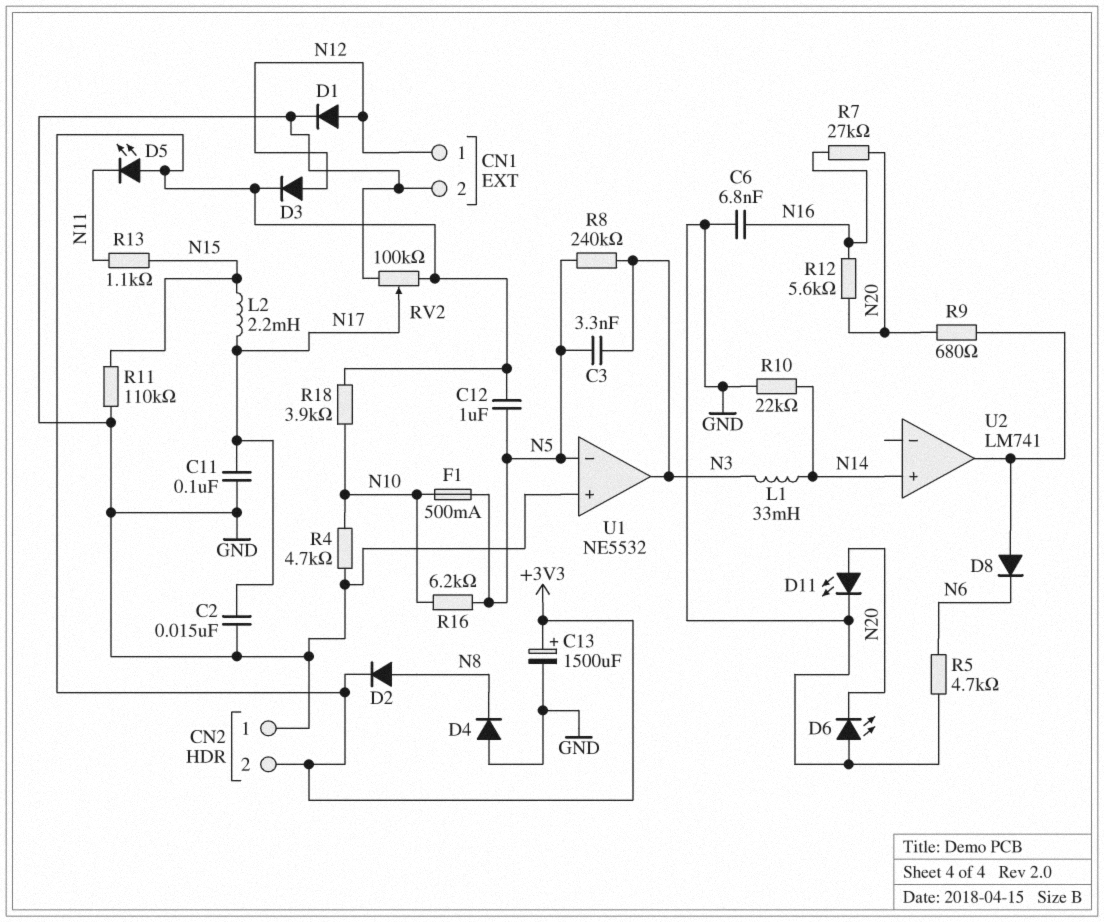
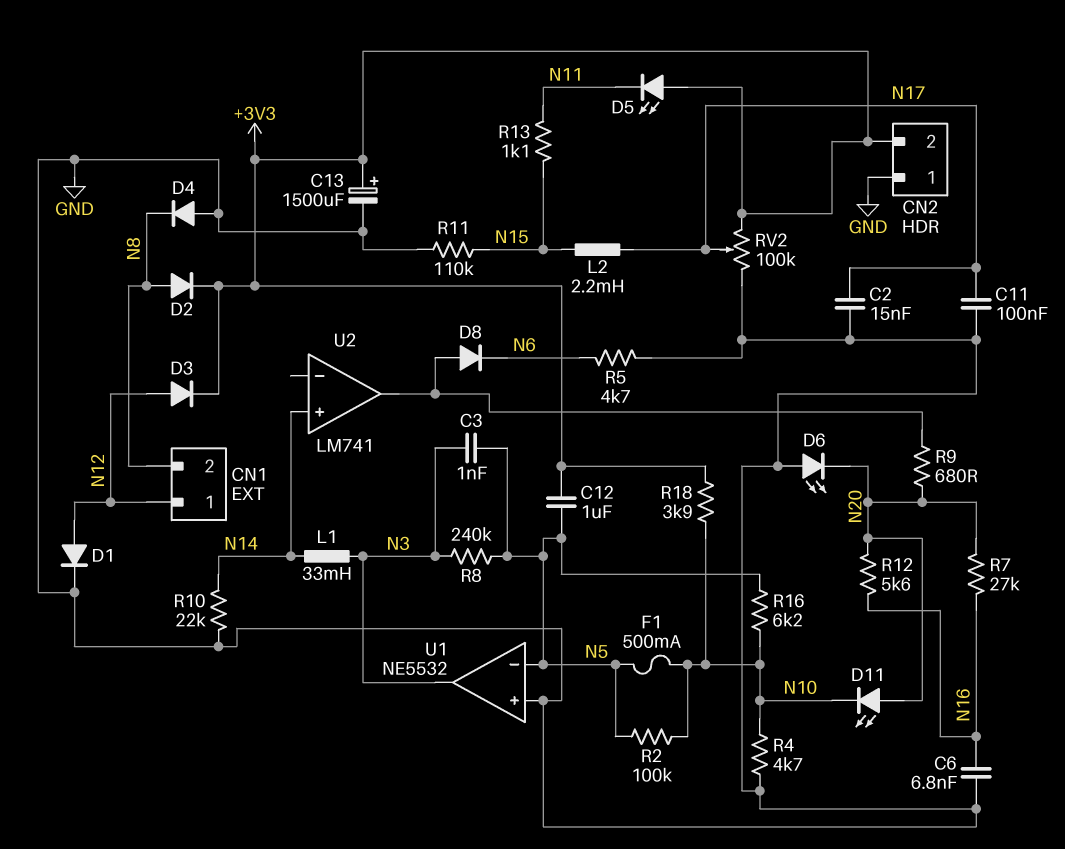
C3: 3.3nF (N3, N5) -> 1nF (N3, N5)
CN1 pin 2: GND -> N8
D11: LED (A N20, K GND) -> LED (A N20, K N10)
R2: none -> 100k (N5, N10)

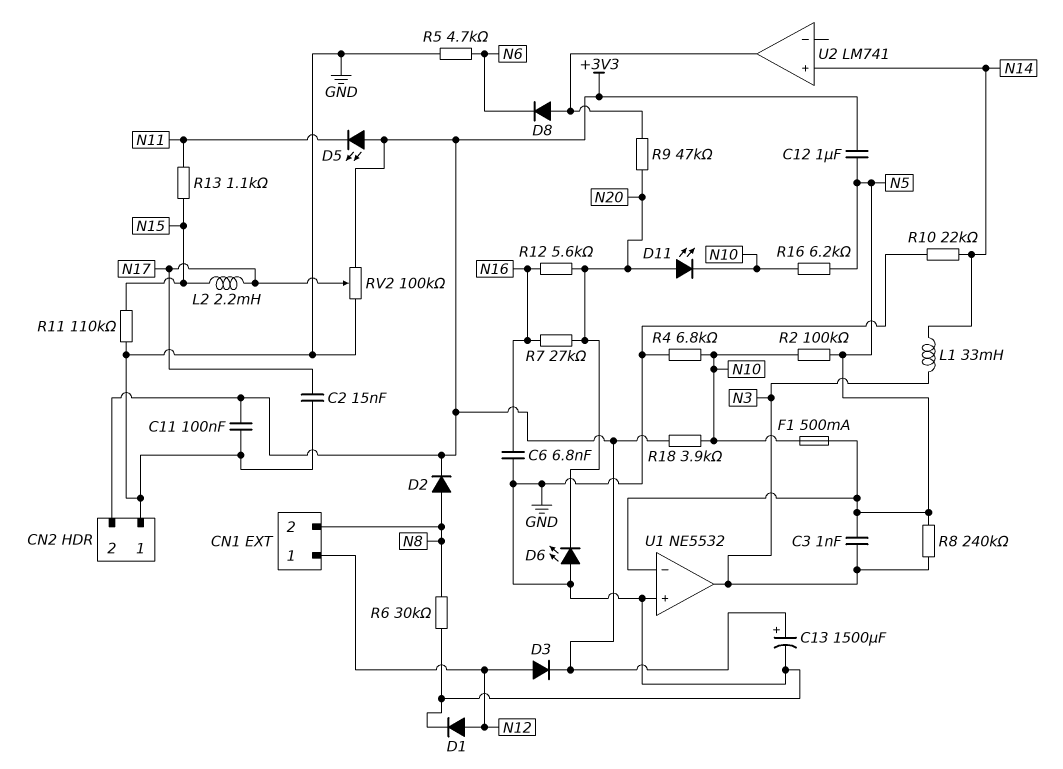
C11: 100nF (GND, N17) -> 100nF (+3V3, GND)
D4: diode (A GND, K N8) -> none
R4: 4.7k (GND, N10) -> 6.8k (GND, N10)
R6: none -> 30k (GND, N8)
R9: 680 (N20, U2/out) -> 47k (N20, U2/out)

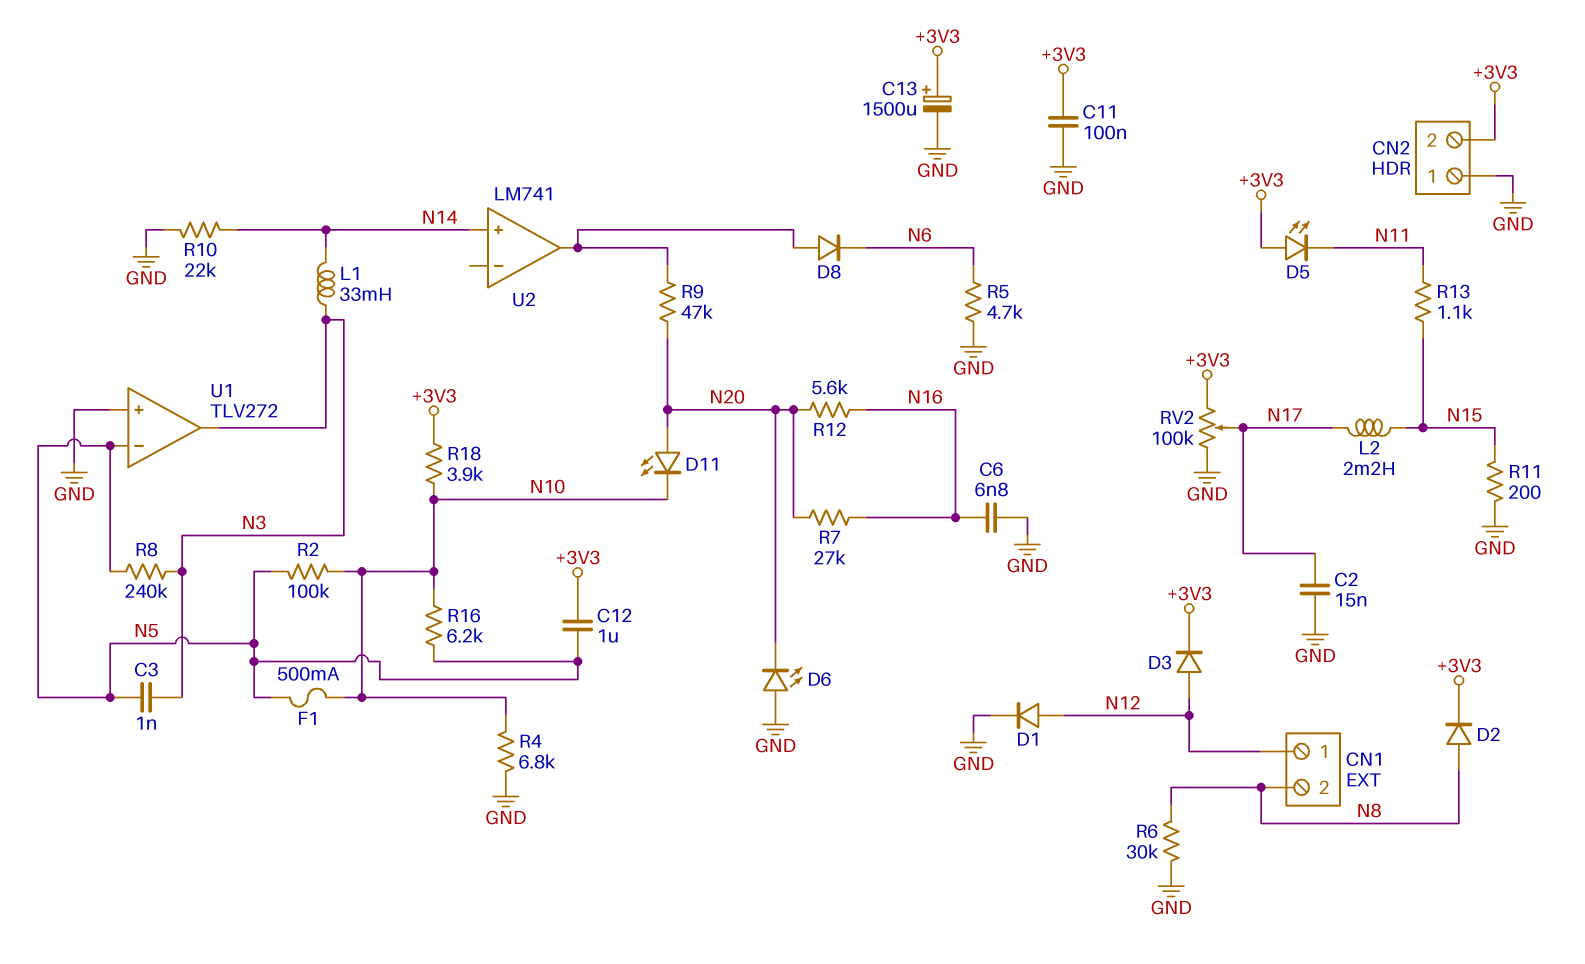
R11: 110k (GND, N15) -> 200 (GND, N15)
U1: NE5532 -> TLV272

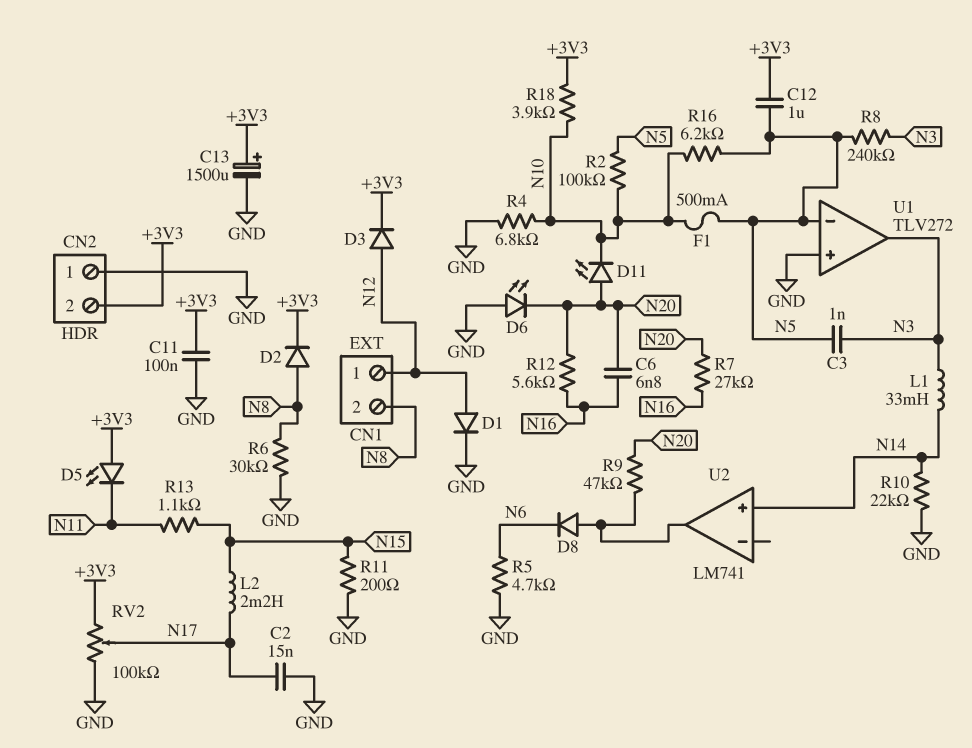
C6: 6.8nF (GND, N16) -> 6.8nF (N16, N20)

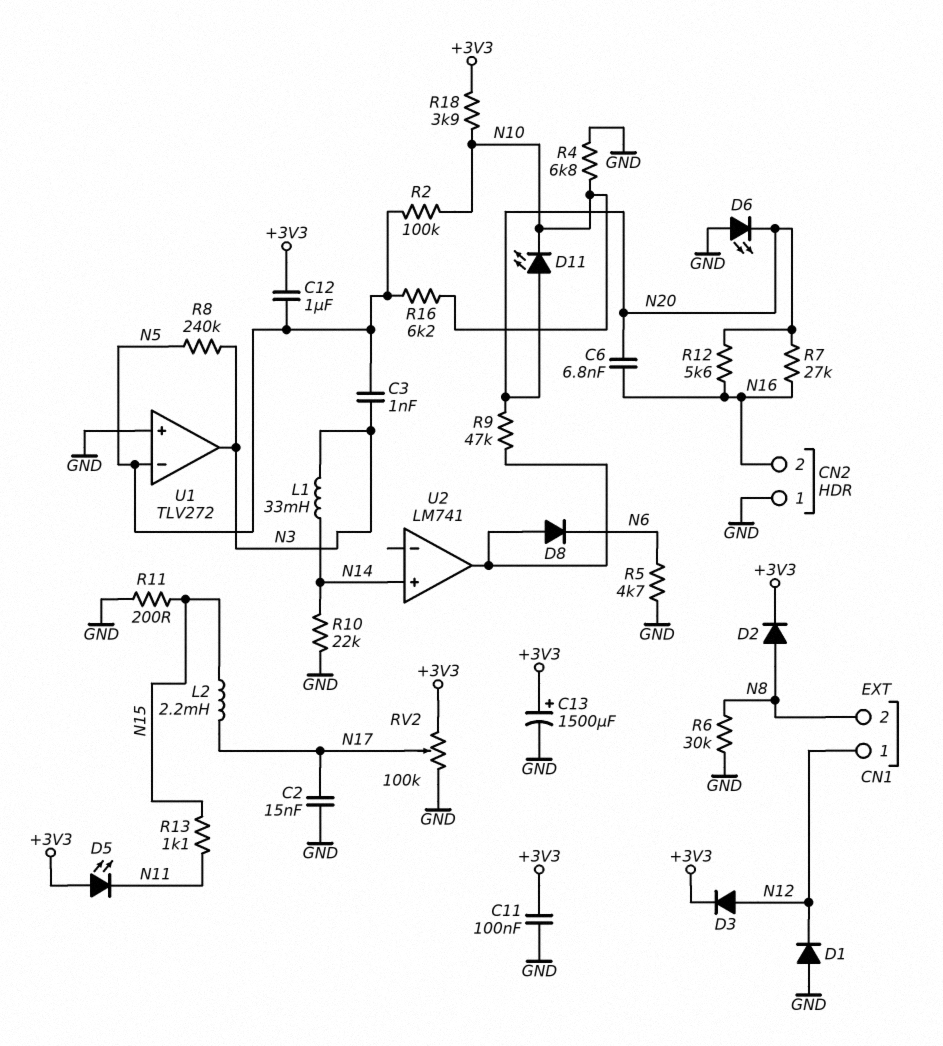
CN2 pin 2: +3V3 -> N16
D1: diode (A N12, K GND) -> diode (A GND, K N12)
F1: 500mA (N5, N10) -> none

